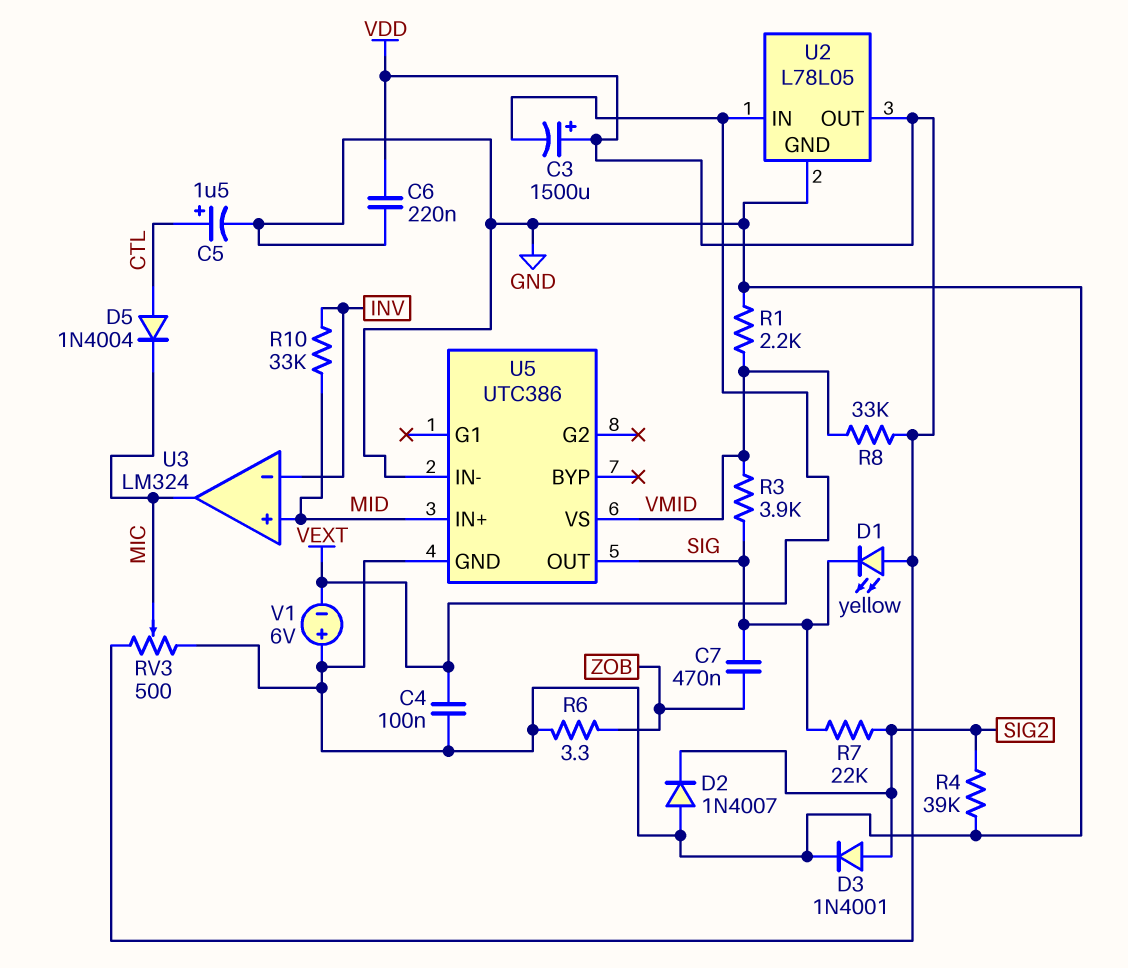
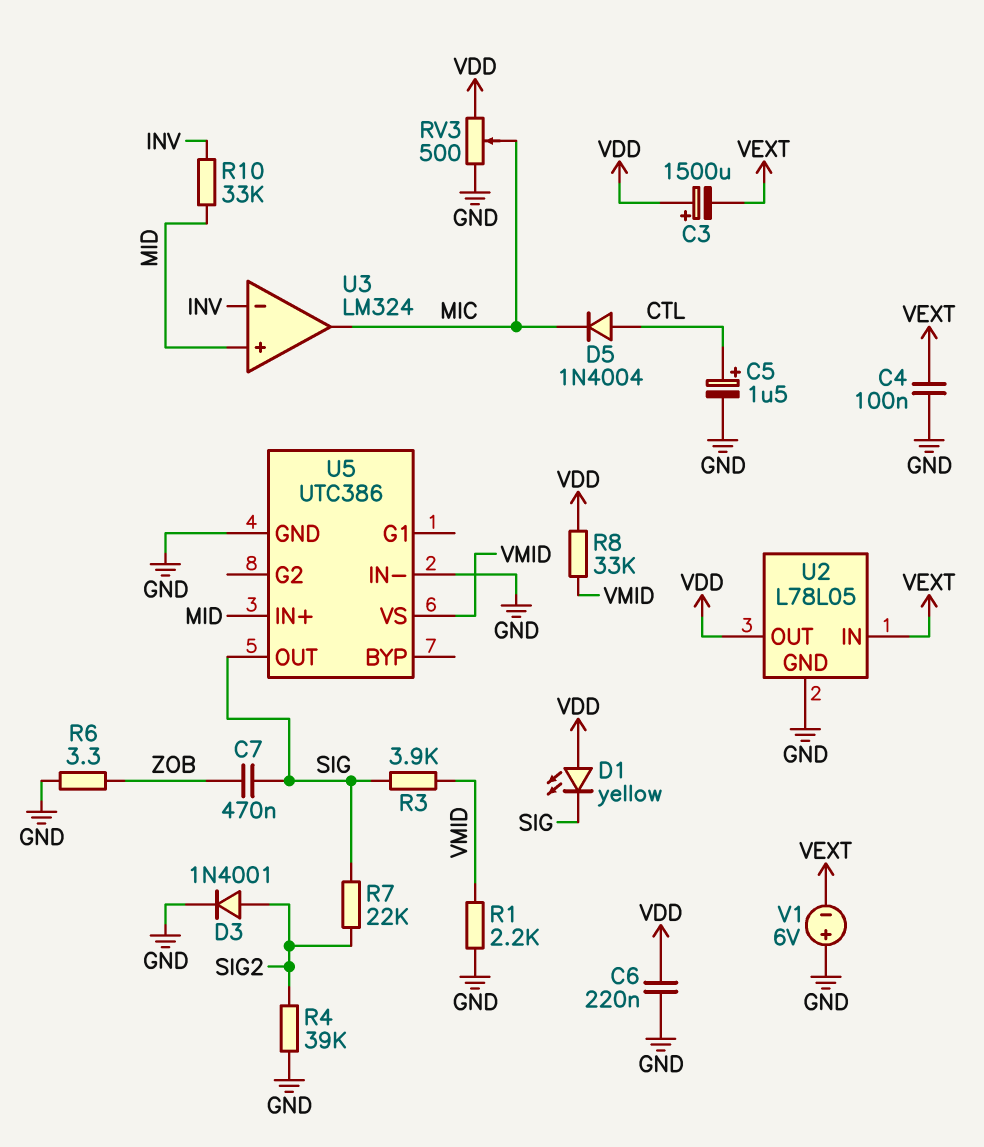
D2: diode 1N4007 (A GND, K SIG2) -> none

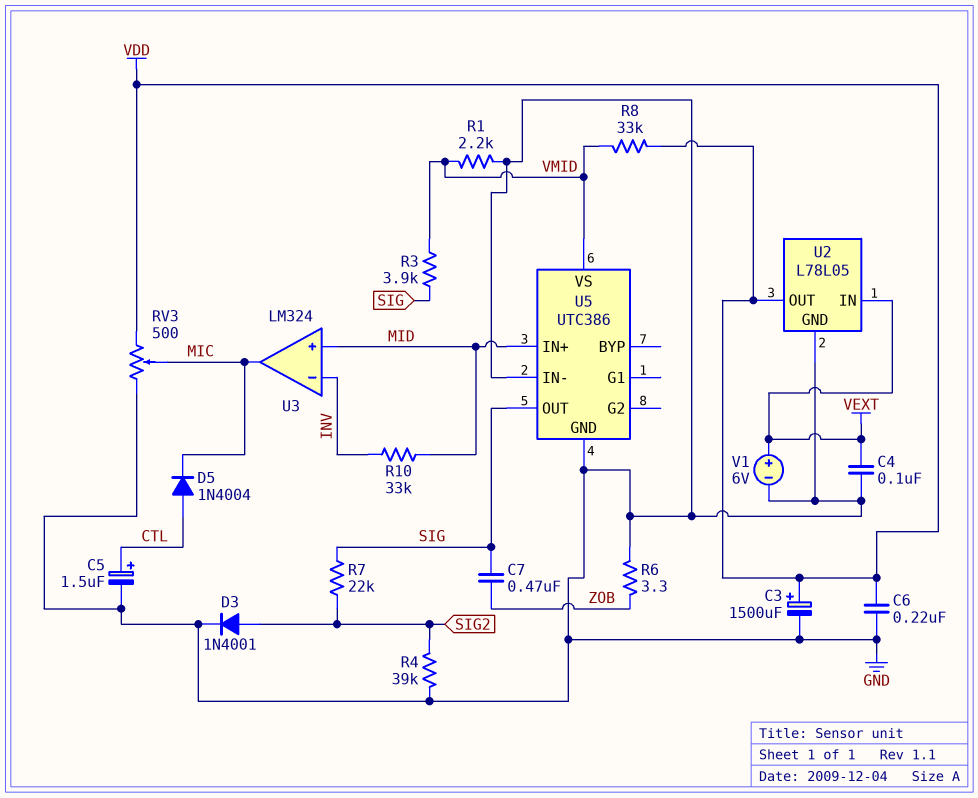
C3: 1500uF (plus VDD, minus VEXT) -> 1500uF (plus VDD, minus GND)
D1: LED yellow (A VDD, K SIG) -> none
V1: 6V (plus GND, minus VEXT) -> 6V (plus VEXT, minus GND)

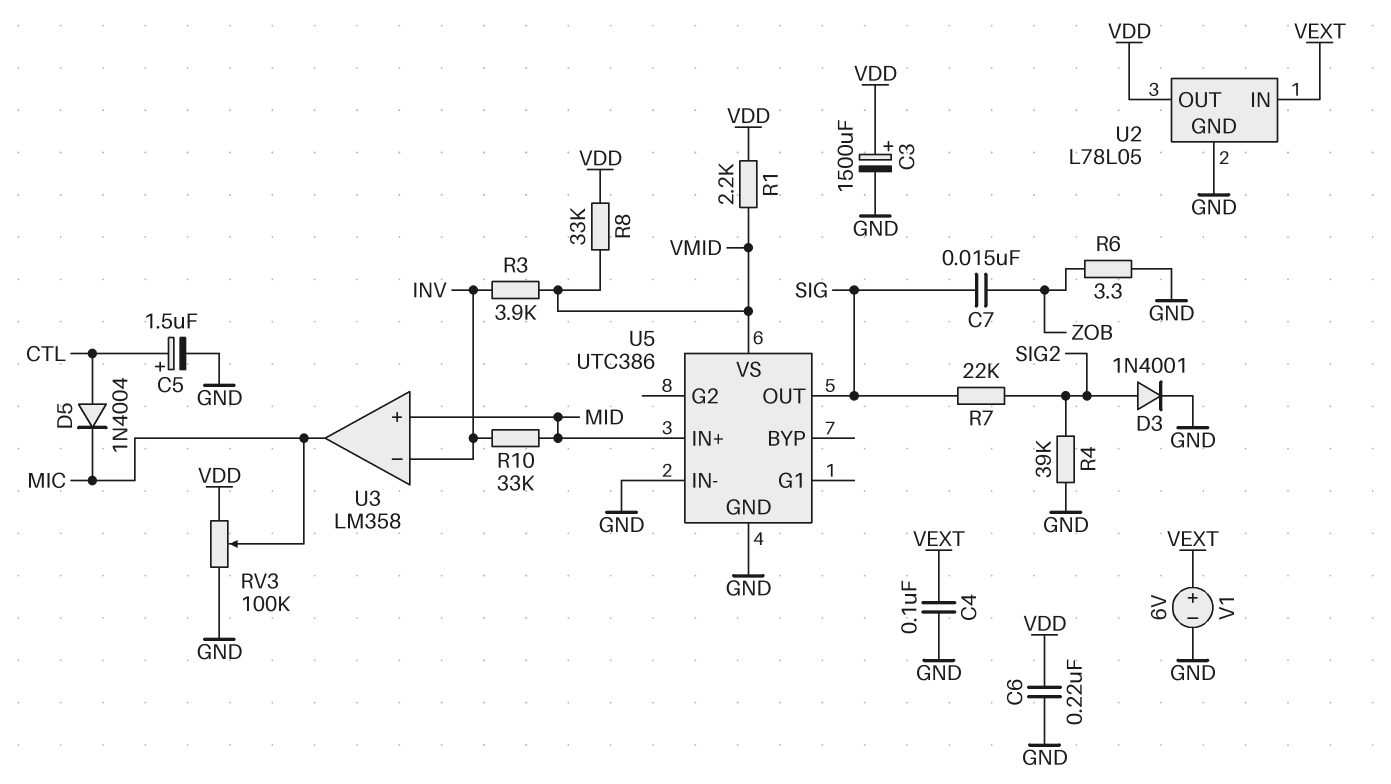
C7: 470nF (SIG, ZOB) -> 15nF (SIG, ZOB)
R1: 2.2k (GND, VMID) -> 2.2k (VDD, VMID)
R3: 3.9k (SIG, VMID) -> 3.9k (INV, VMID)
RV3: 500 (GND, VDD, wiper MIC) -> 100k (GND, VDD, wiper MIC)
U3: LM324 -> LM358

